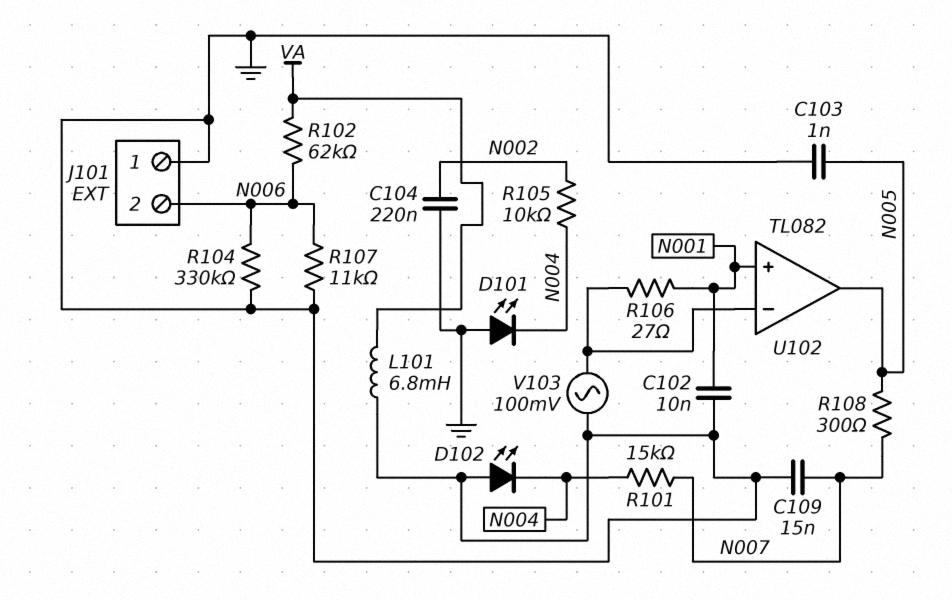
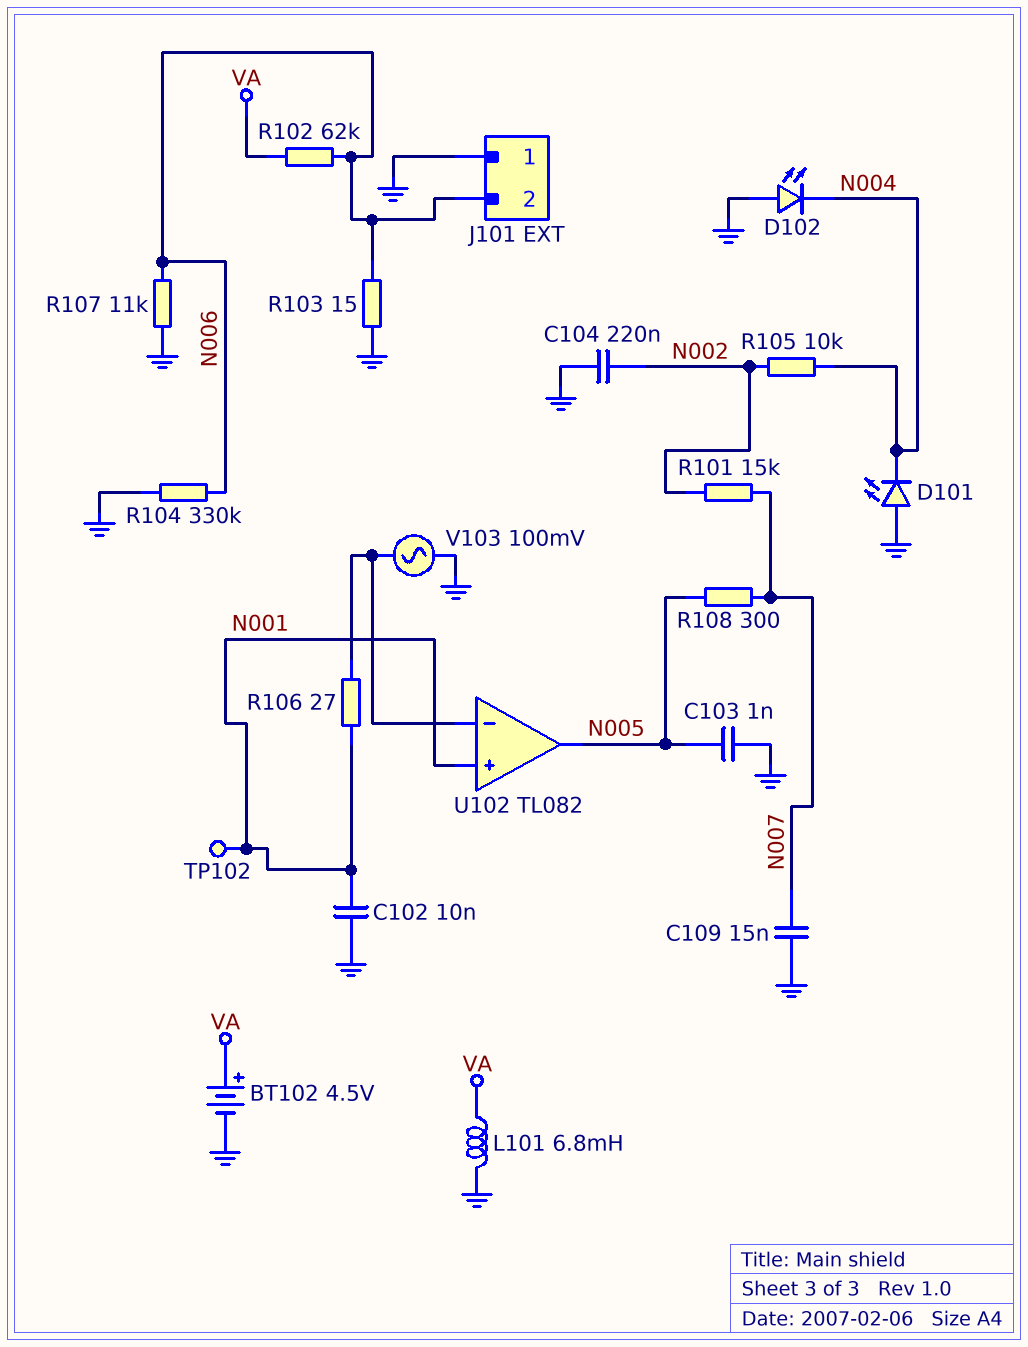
BT102: none -> 4.5V (plus VA, minus GND)
R101: 15k (N004, N007) -> 15k (N002, N007)
R103: none -> 15 (GND, N006)
TP102: none -> test point (N001)

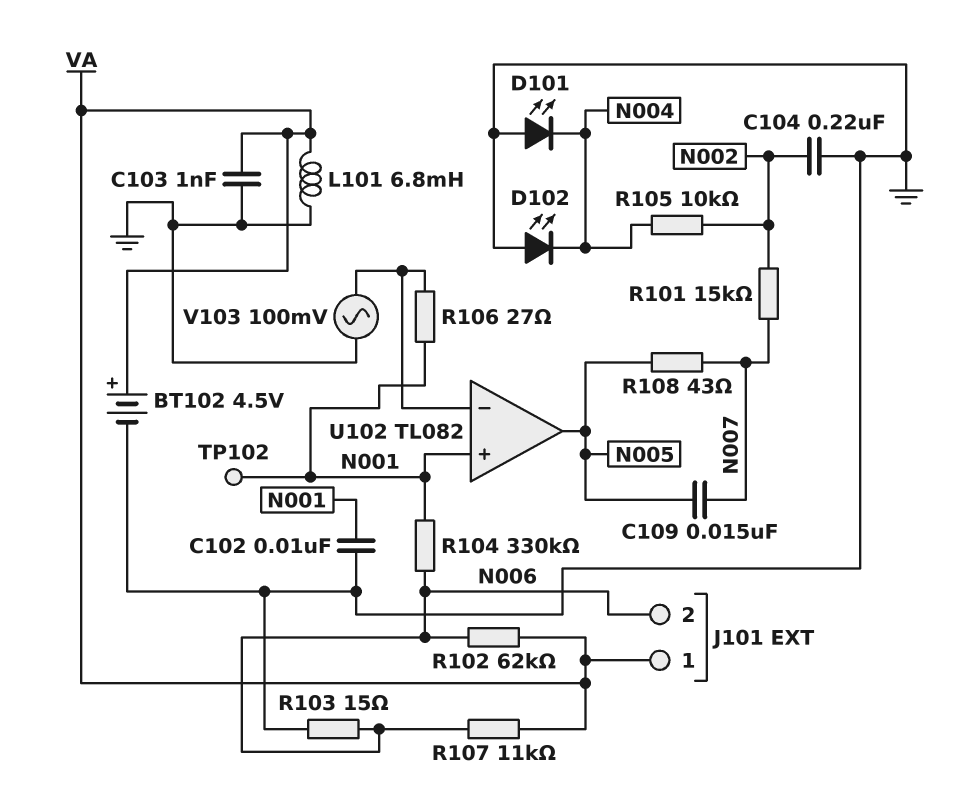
C103: 1nF (GND, N005) -> 1nF (GND, VA)
C109: 15nF (GND, N007) -> 15nF (N005, N007)
J101 pin 1: GND -> VA
R104: 330k (GND, N006) -> 330k (N001, N006)
R107: 11k (GND, N006) -> 11k (N006, VA)
R108: 300 (N005, N007) -> 43 (N005, N007)

